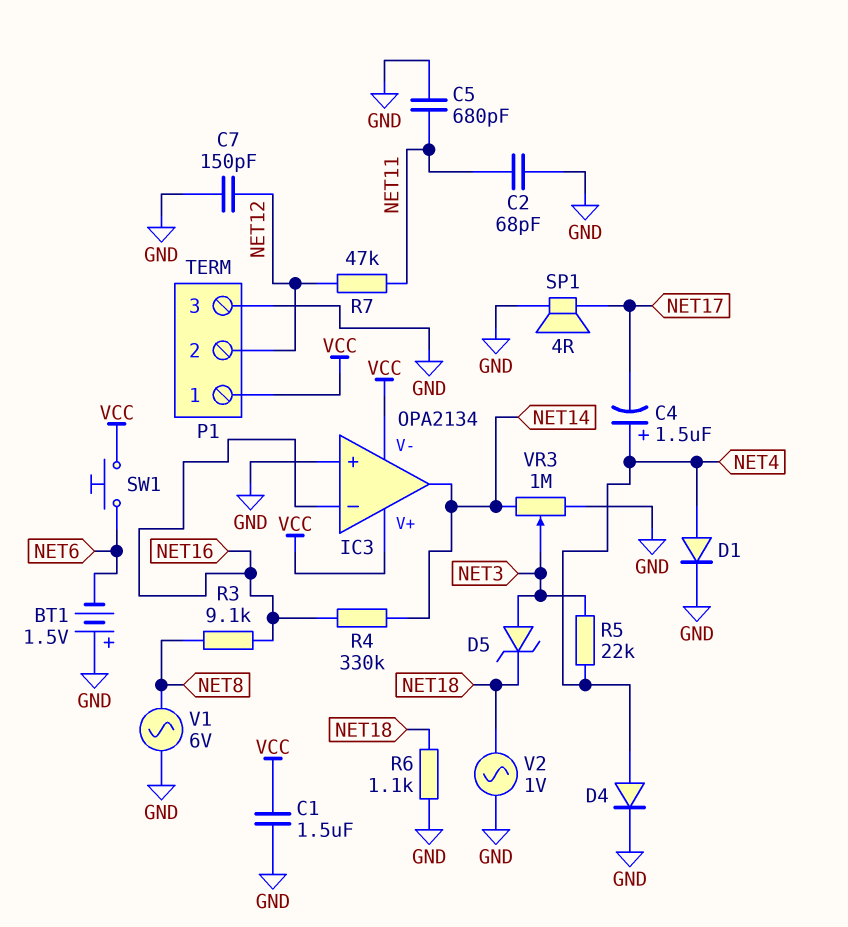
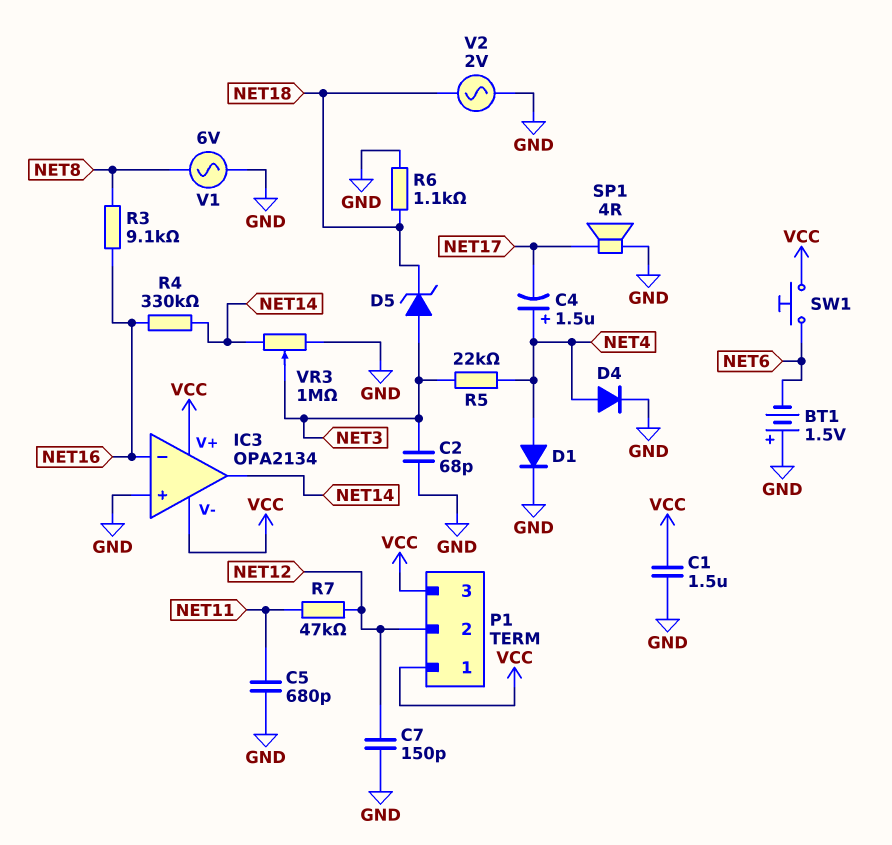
C2: 68pF (GND, NET11) -> 68pF (GND, NET3)
P1 pin 3: GND -> VCC
V2: AC 1V (GND, NET18) -> AC 2V (GND, NET18)

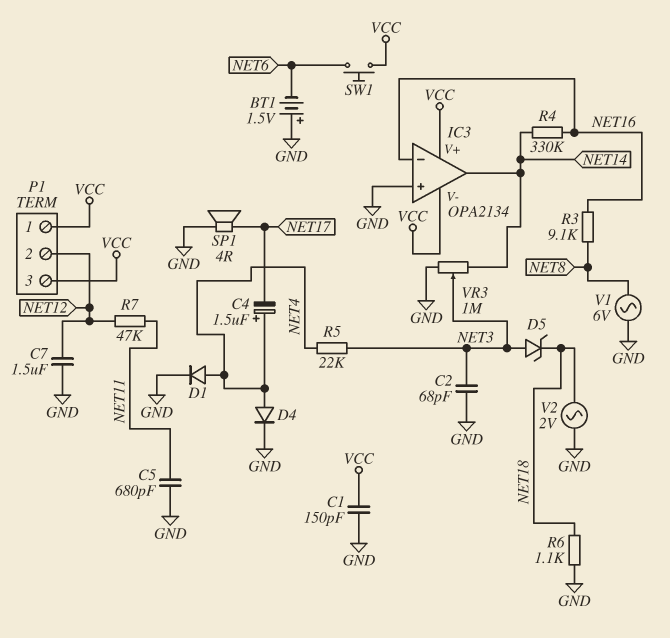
C1: 1.5uF (GND, VCC) -> 150pF (GND, VCC)
C7: 150pF (GND, NET12) -> 1.5uF (GND, NET12)

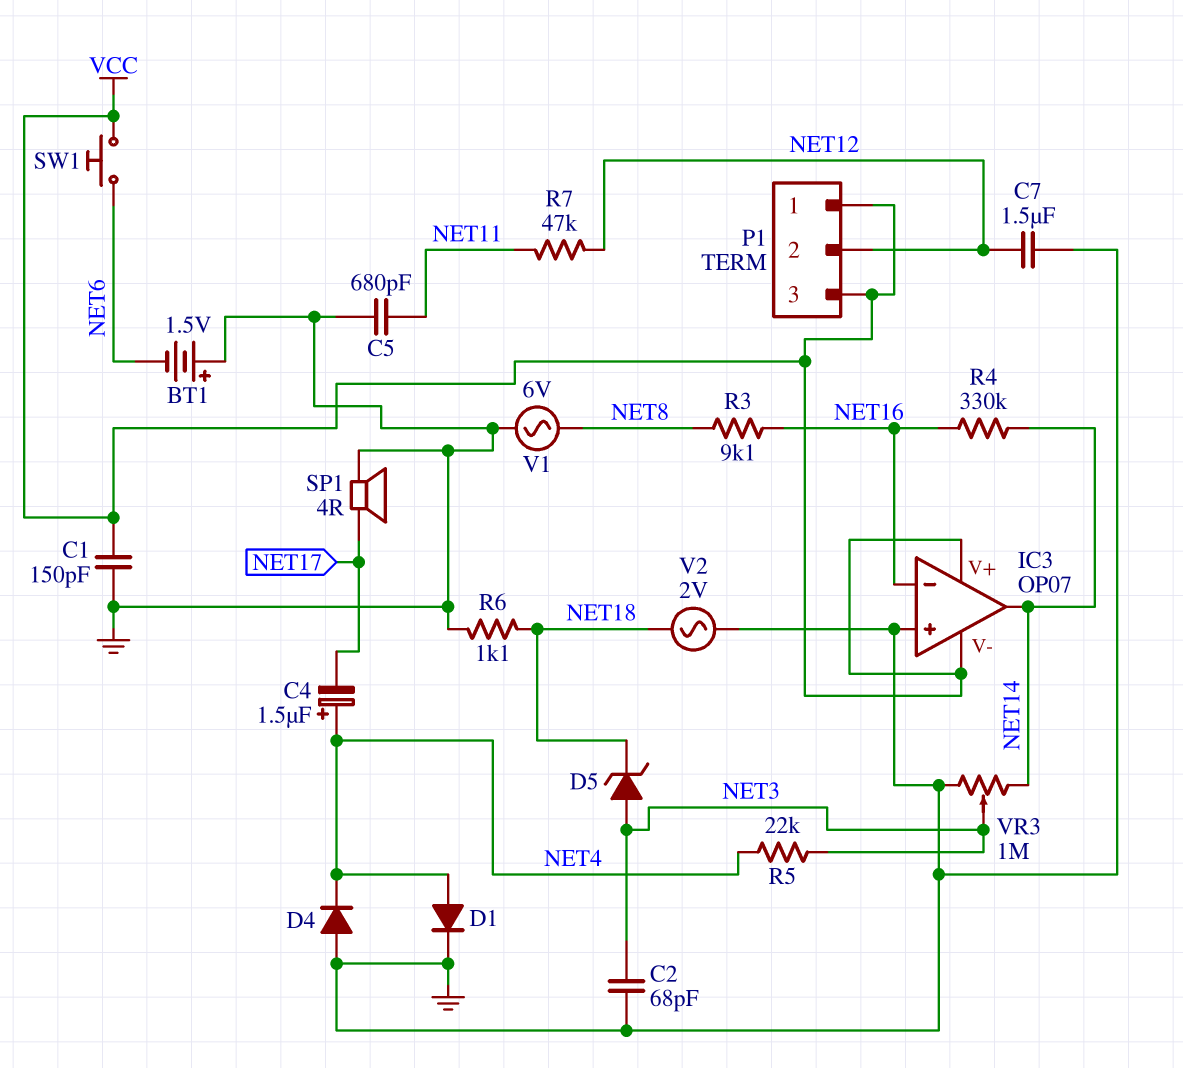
D4: diode (A NET4, K GND) -> diode (A GND, K NET4)
IC3: OPA2134 -> OP07

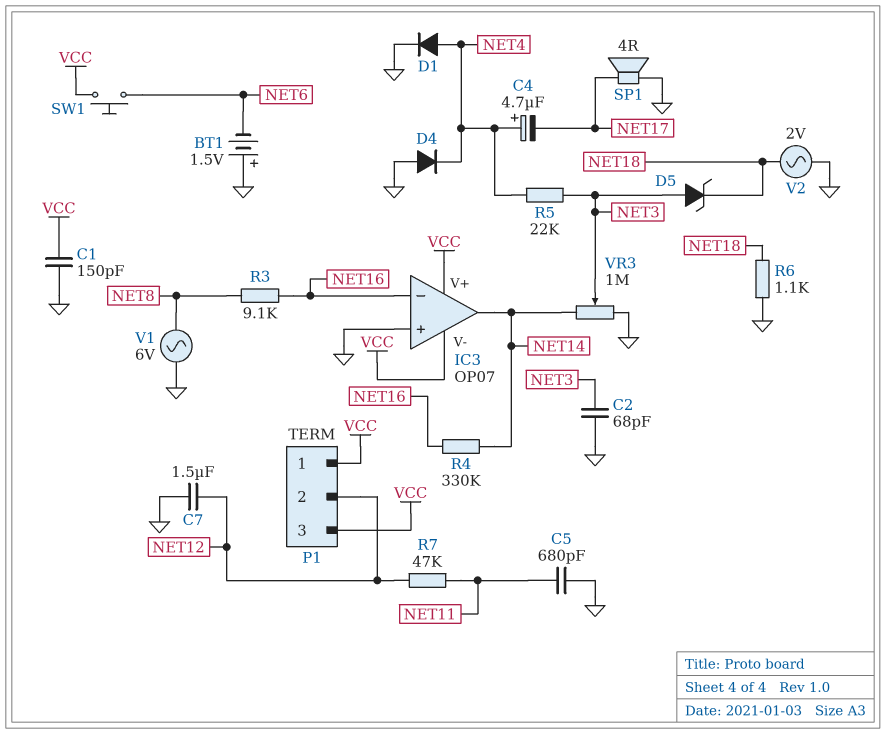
C4: 1.5uF (plus NET4, minus NET17) -> 4.7uF (plus NET4, minus NET17)

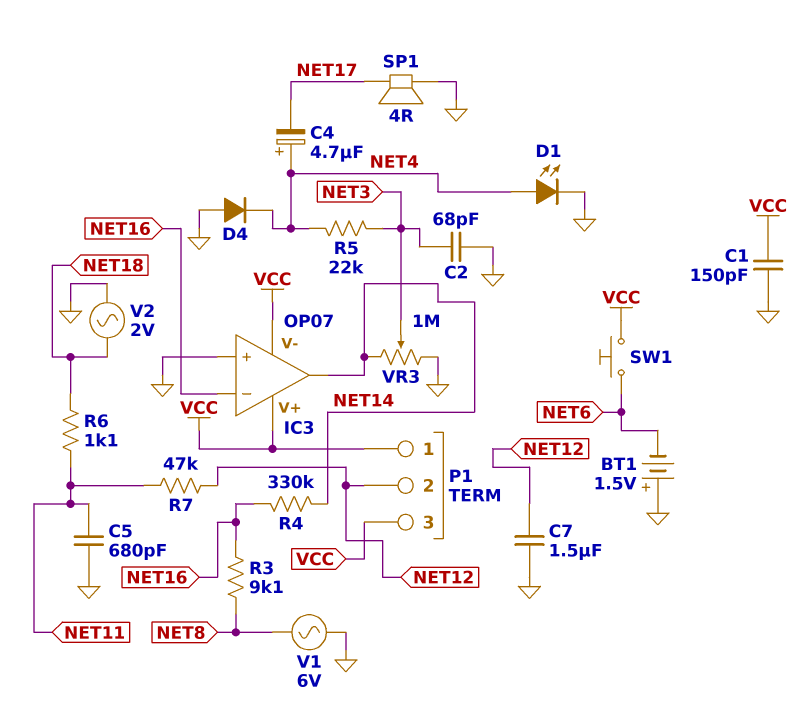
D1: diode (A NET4, K GND) -> LED (A NET4, K GND)
D5: zener (A NET3, K NET18) -> none
R6: 1.1k (GND, NET18) -> 1.1k (NET11, NET18)

